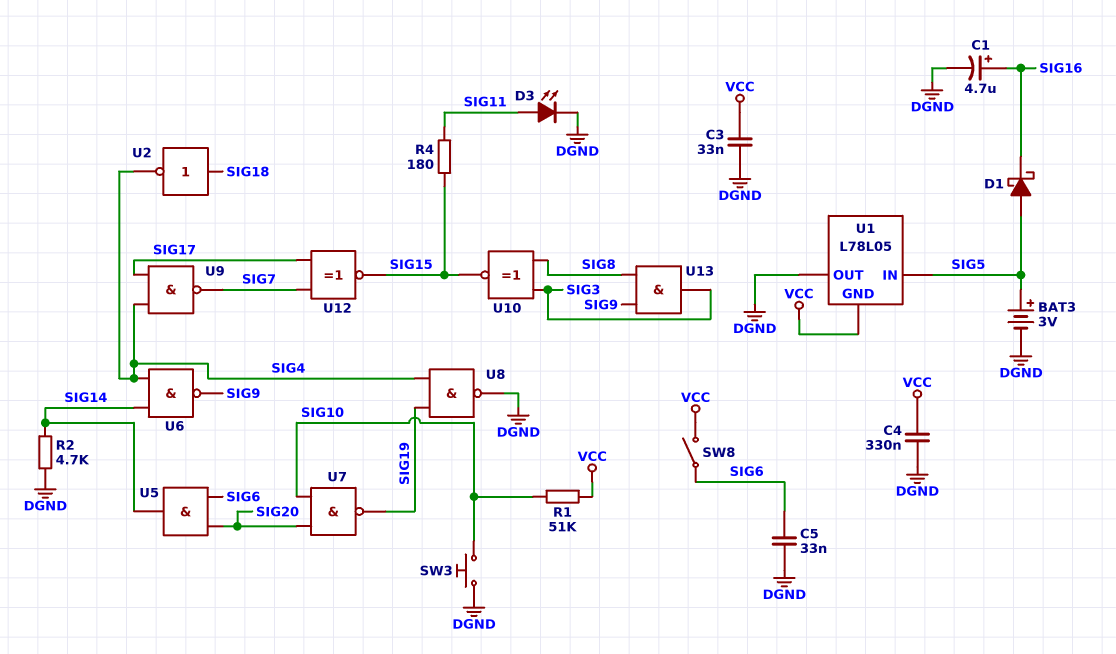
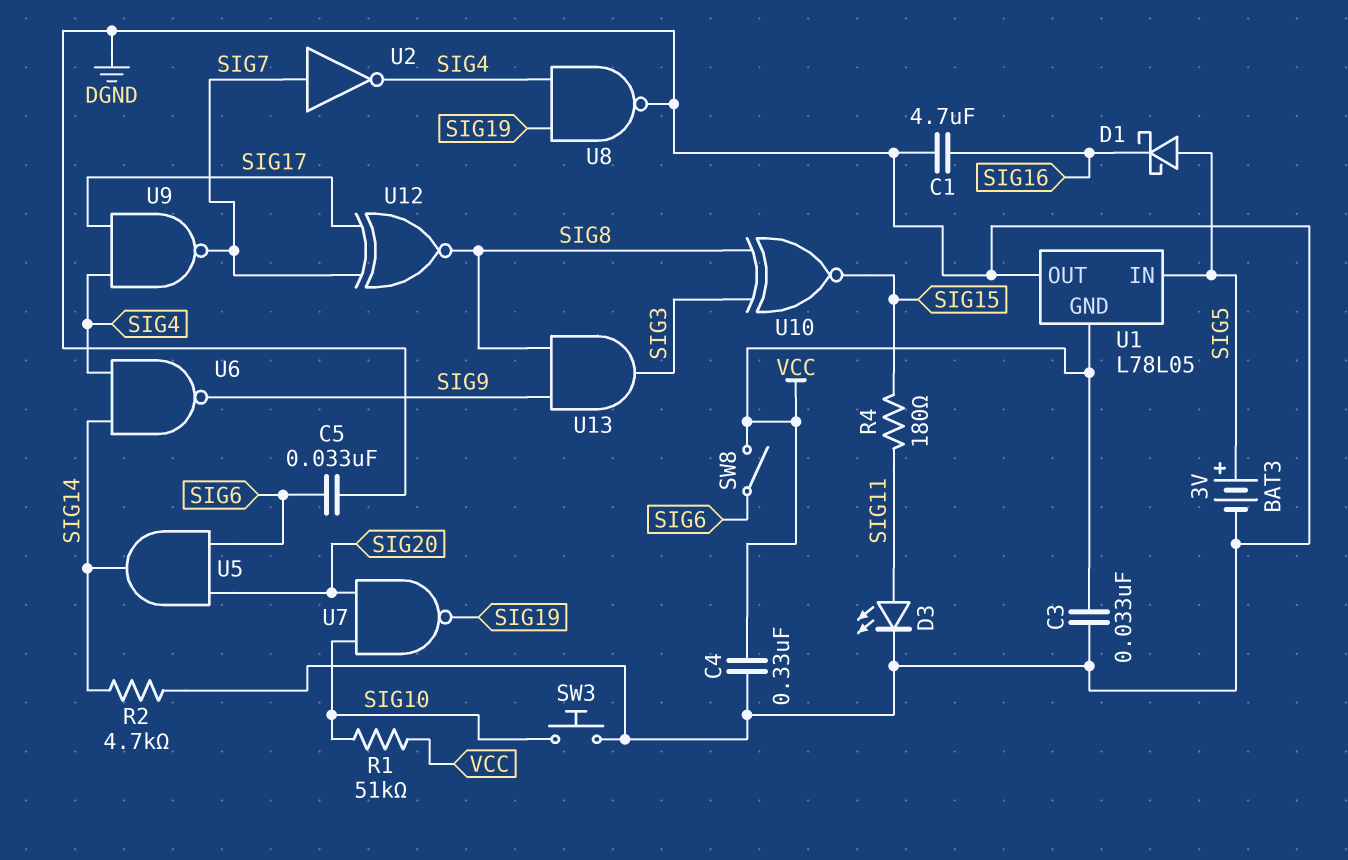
C1: 4.7uF (plus SIG16, minus DGND) -> 4.7uF (DGND, SIG16)
U2: NOT (in SIG18, out SIG4) -> NOT (in SIG7, out SIG4)
U12: XNOR (in SIG7, in SIG17, out SIG15) -> XNOR (in SIG7, in SIG17, out SIG8)

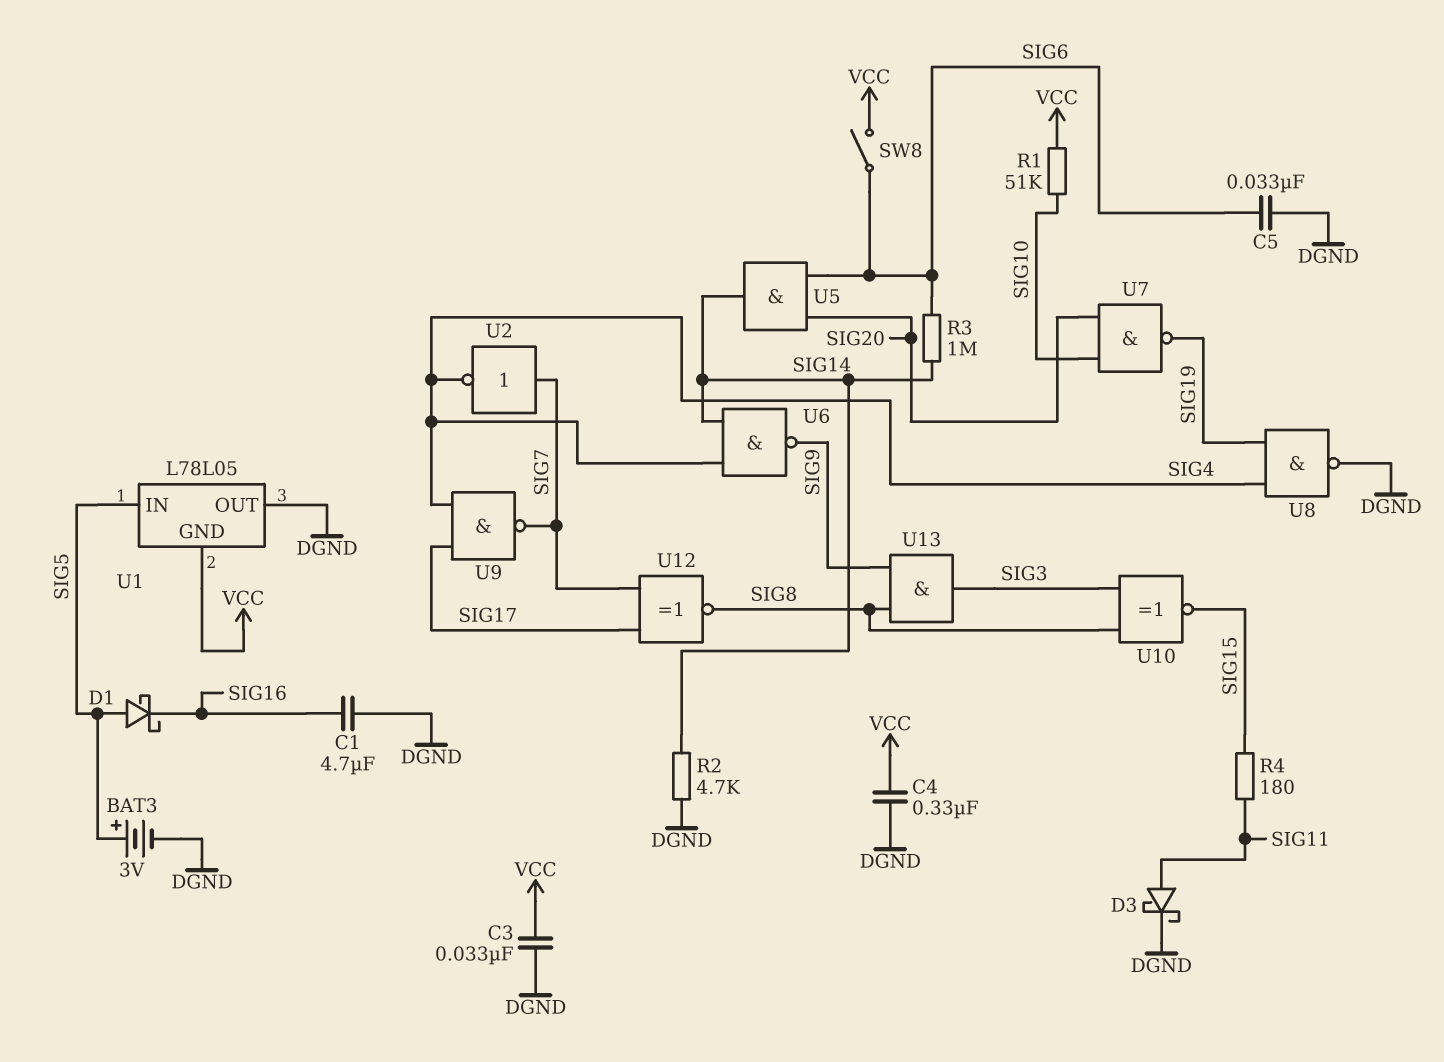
D3: LED (A SIG11, K DGND) -> schottky (A SIG11, K DGND)
R3: none -> 1M (SIG6, SIG14)
SW3: button (DGND, SIG10) -> none

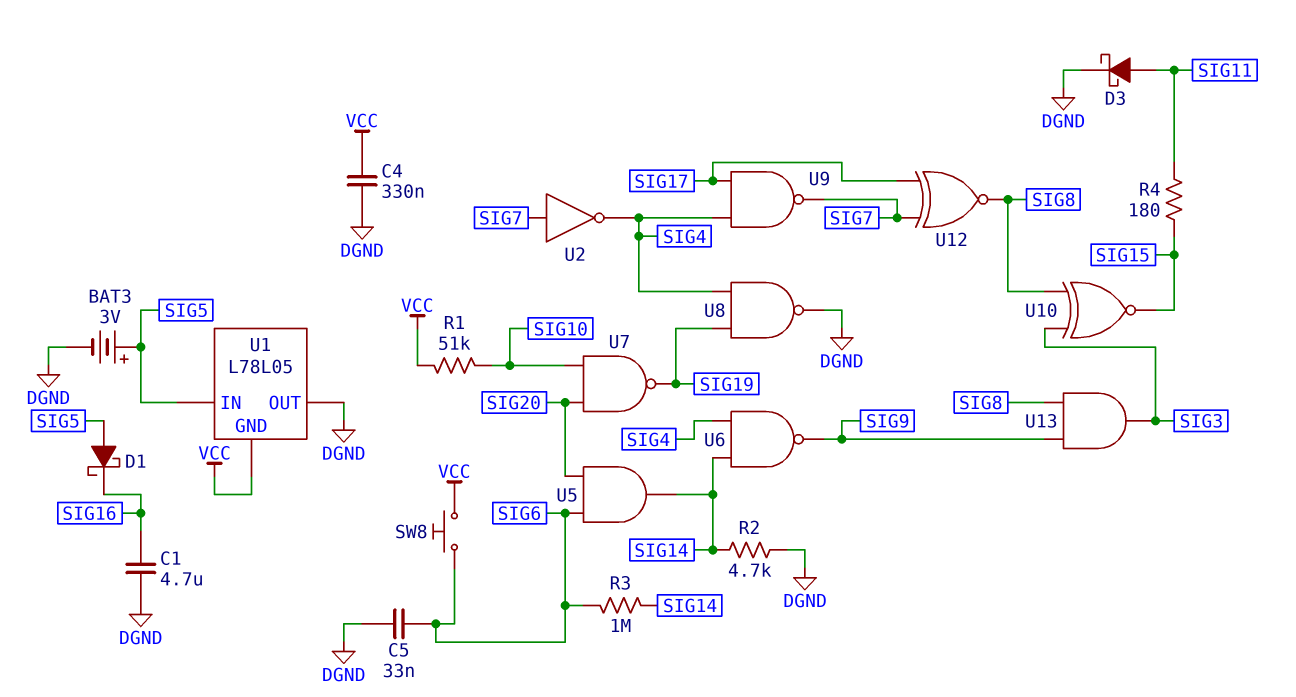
C3: 33nF (DGND, VCC) -> none
SW8: switch (SIG6, VCC) -> button (SIG6, VCC)

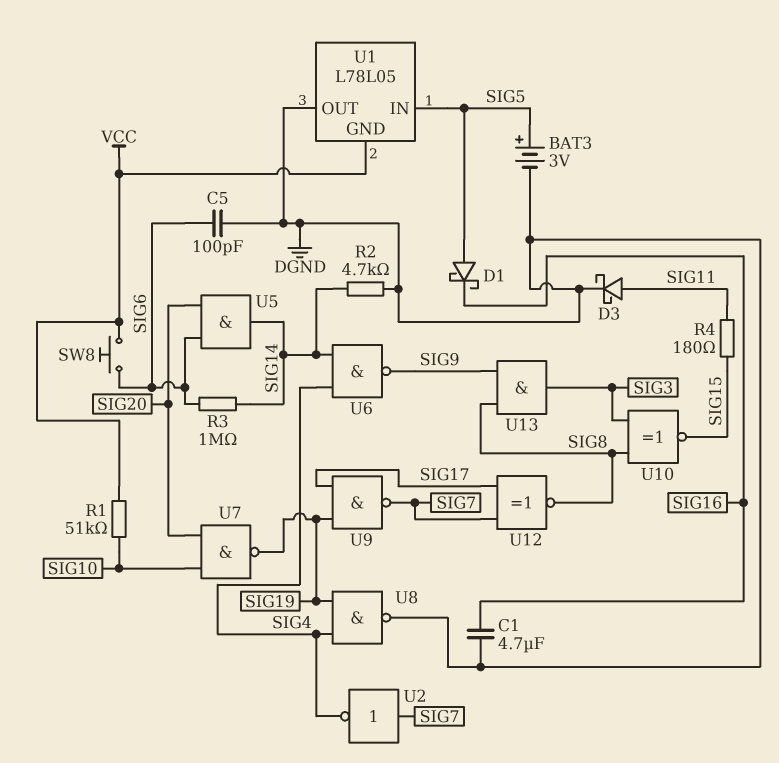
C4: 330nF (DGND, VCC) -> none
C5: 33nF (DGND, SIG6) -> 100pF (DGND, SIG6)
U9: NAND (in SIG4, in SIG17, out SIG7) -> NAND (in SIG17, in SIG19, out SIG7)

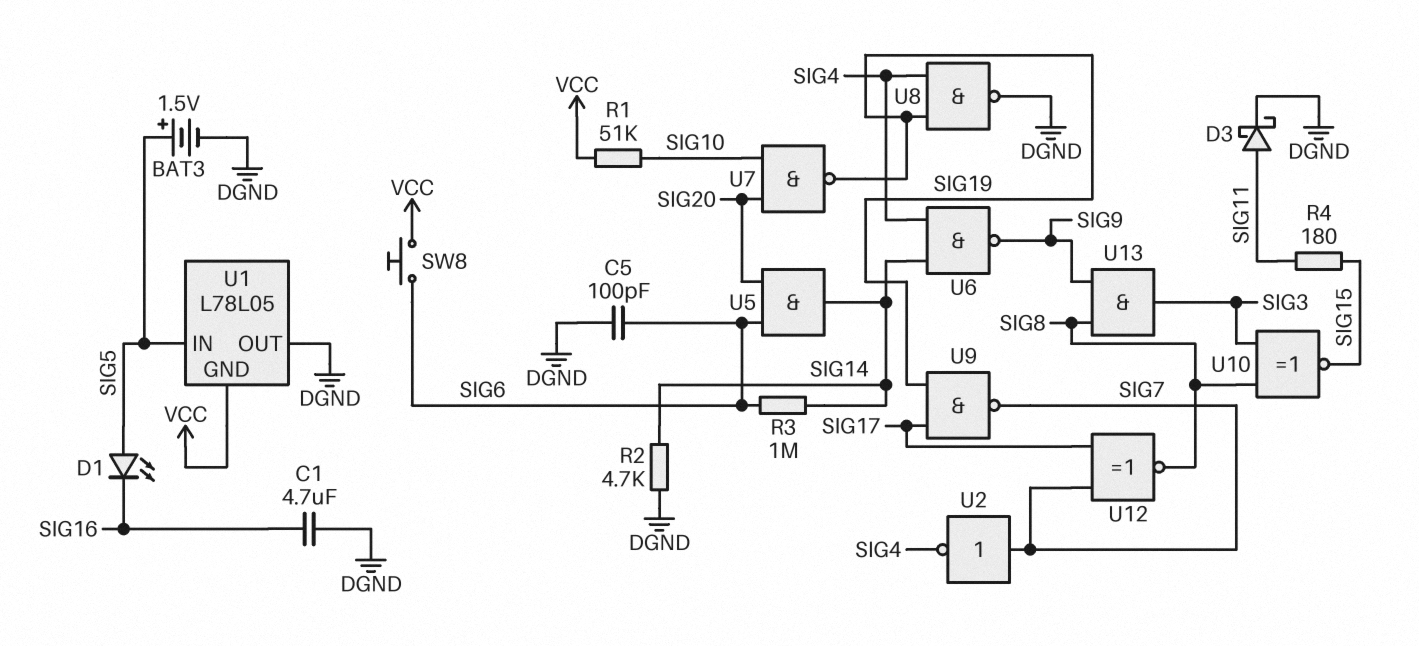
BAT3: 3V (plus SIG5, minus DGND) -> 1.5V (plus SIG5, minus DGND)
D1: schottky (A SIG5, K SIG16) -> LED (A SIG5, K SIG16)

